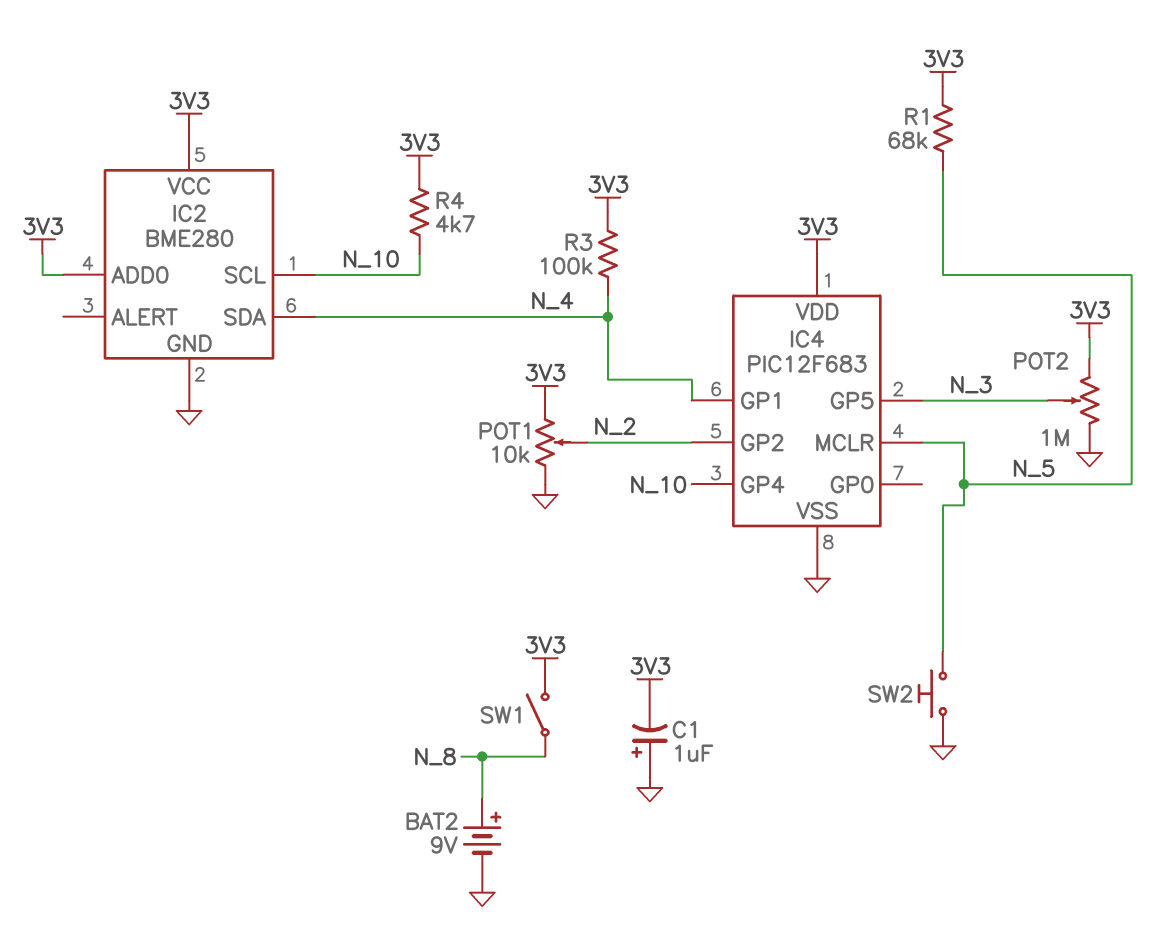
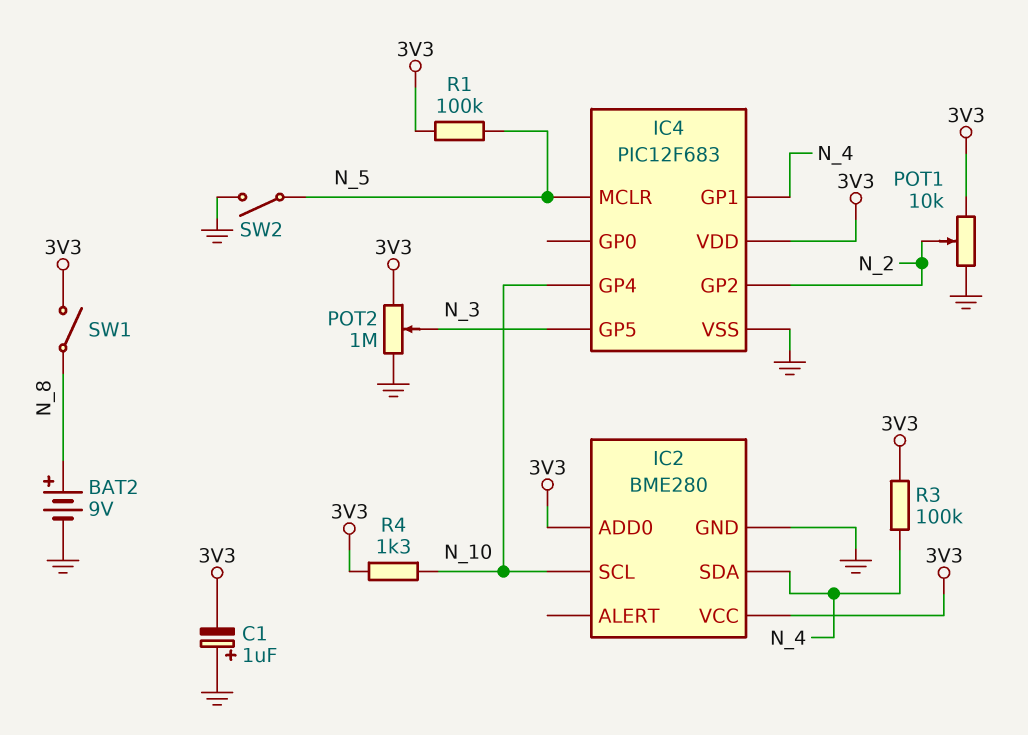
R1: 68k (3V3, N_5) -> 100k (3V3, N_5)
R4: 4.7k (3V3, N_10) -> 1.3k (3V3, N_10)
SW2: button (GND, N_5) -> switch (GND, N_5)

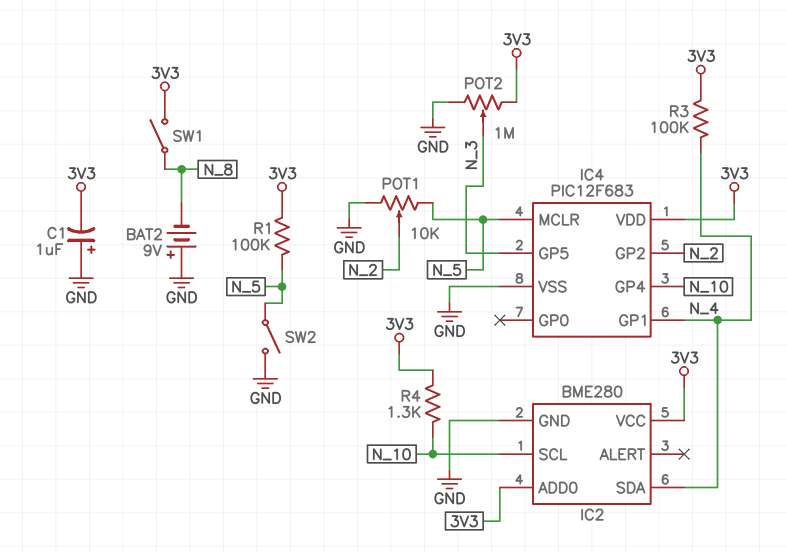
BAT2: 9V (plus N_8, minus GND) -> 9V (plus GND, minus N_8)
POT1: 10k (3V3, GND, wiper N_2) -> 10k (GND, N_5, wiper N_2)

